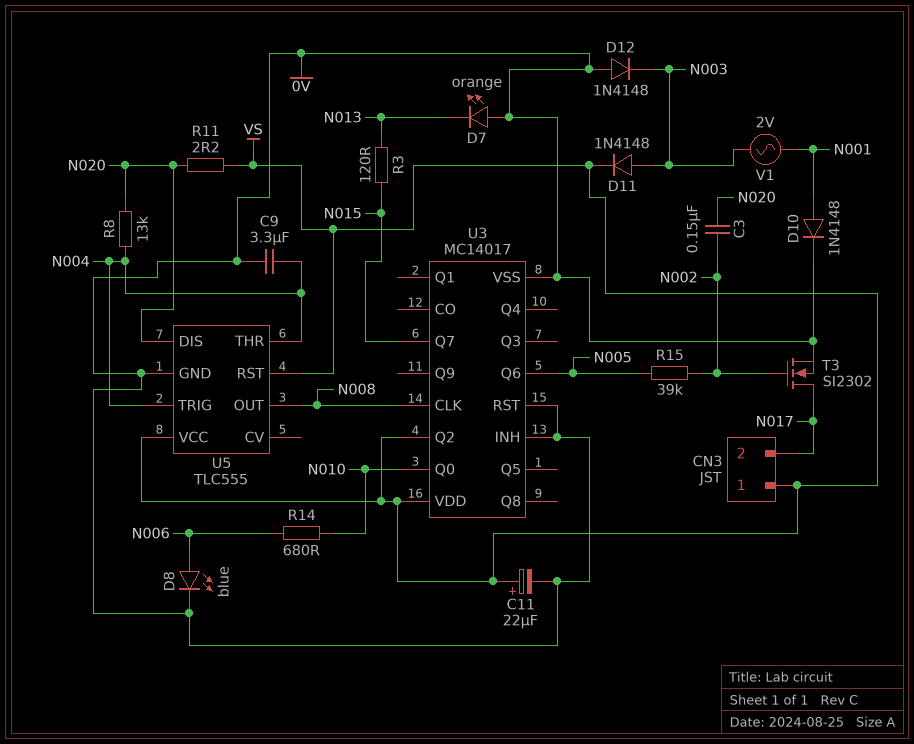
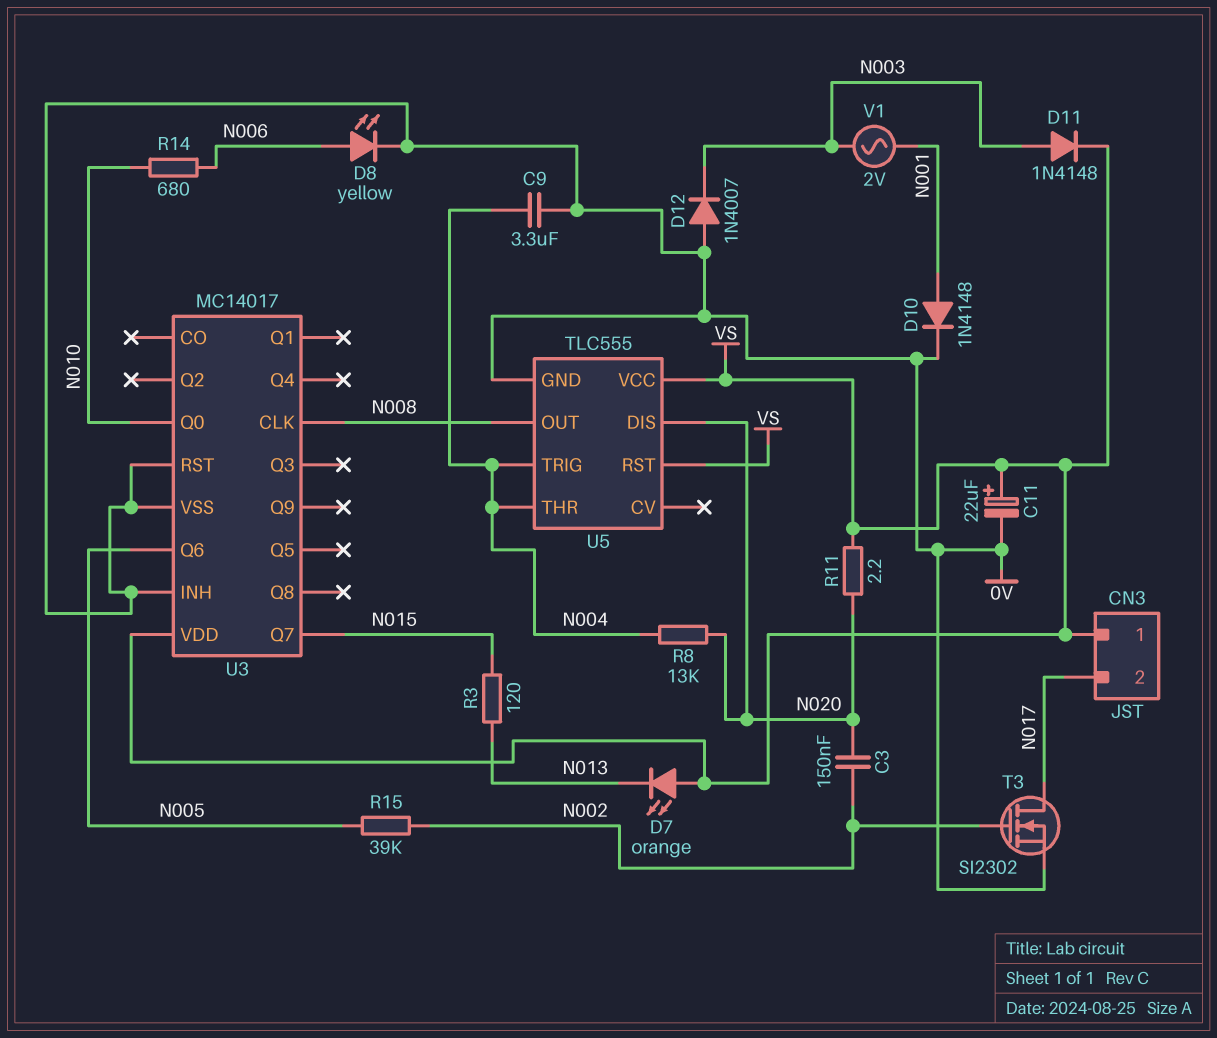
D7: LED orange (A 0V, K N013) -> LED orange (A VS, K N013)
D8: LED blue (A N006, K 0V) -> LED yellow (A N006, K 0V)
D12: diode 1N4148 (A 0V, K N003) -> diode 1N4007 (A 0V, K N003)
U3 pin Q2: VS -> none

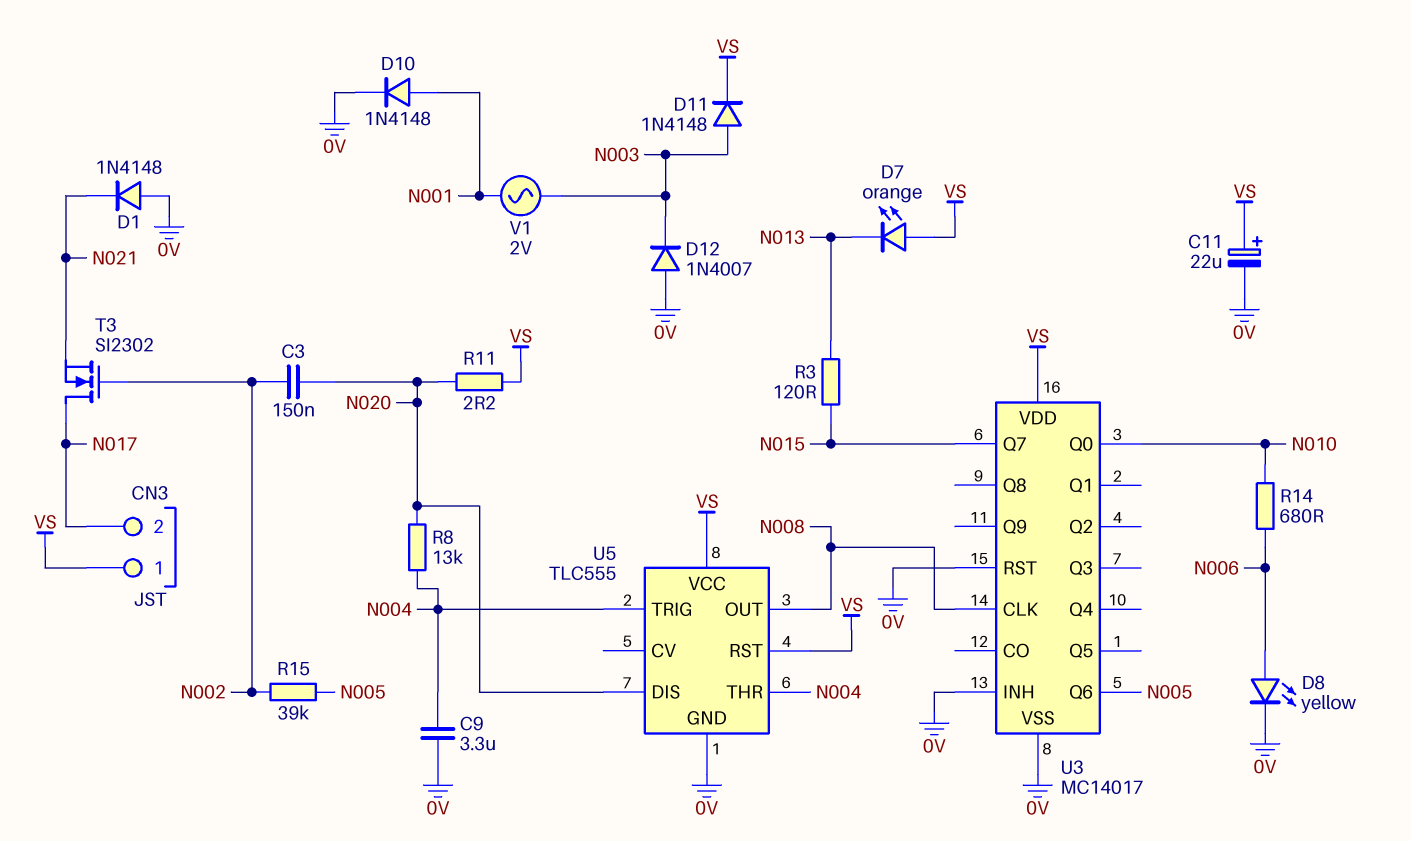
D1: none -> diode 1N4148 (A 0V, K N021)
T3: NMOS SI2302 (G N002, D N017, S 0V) -> NMOS SI2302 (G N002, D N017, S N021)

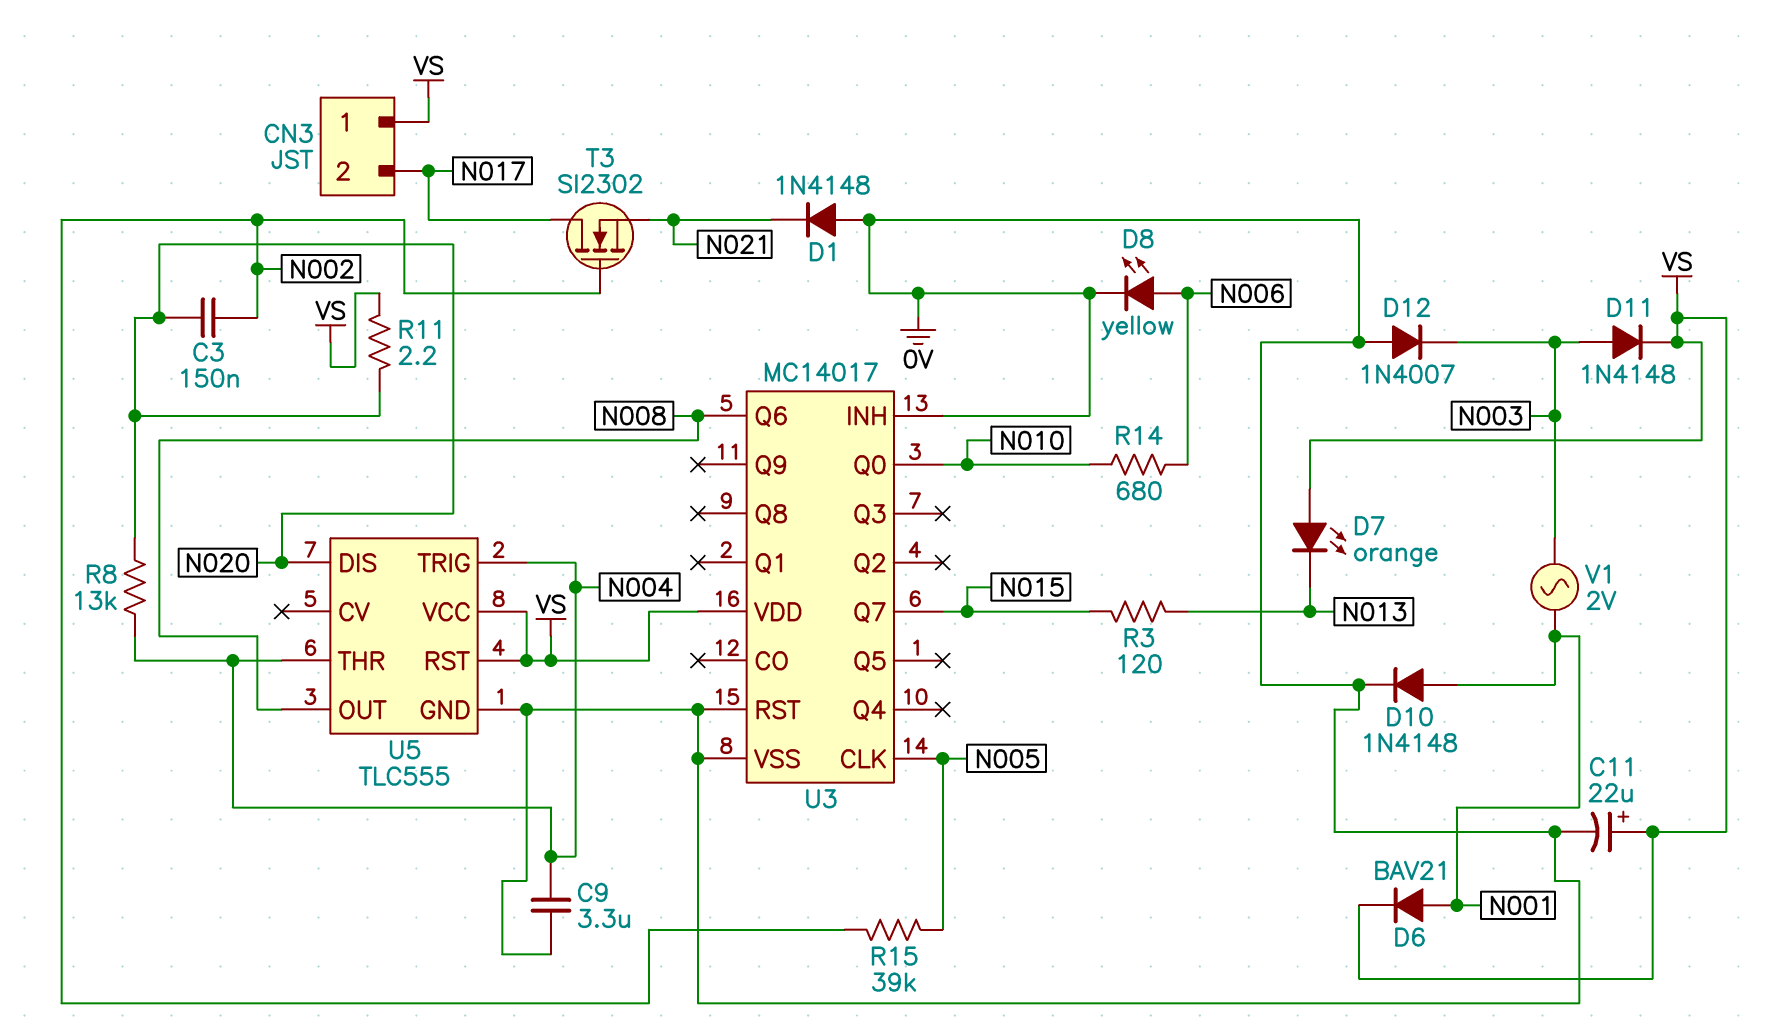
D6: none -> diode BAV21 (A N001, K VS)
U3 pin CLK: N008 -> N005
U3 pin Q6: N005 -> N008

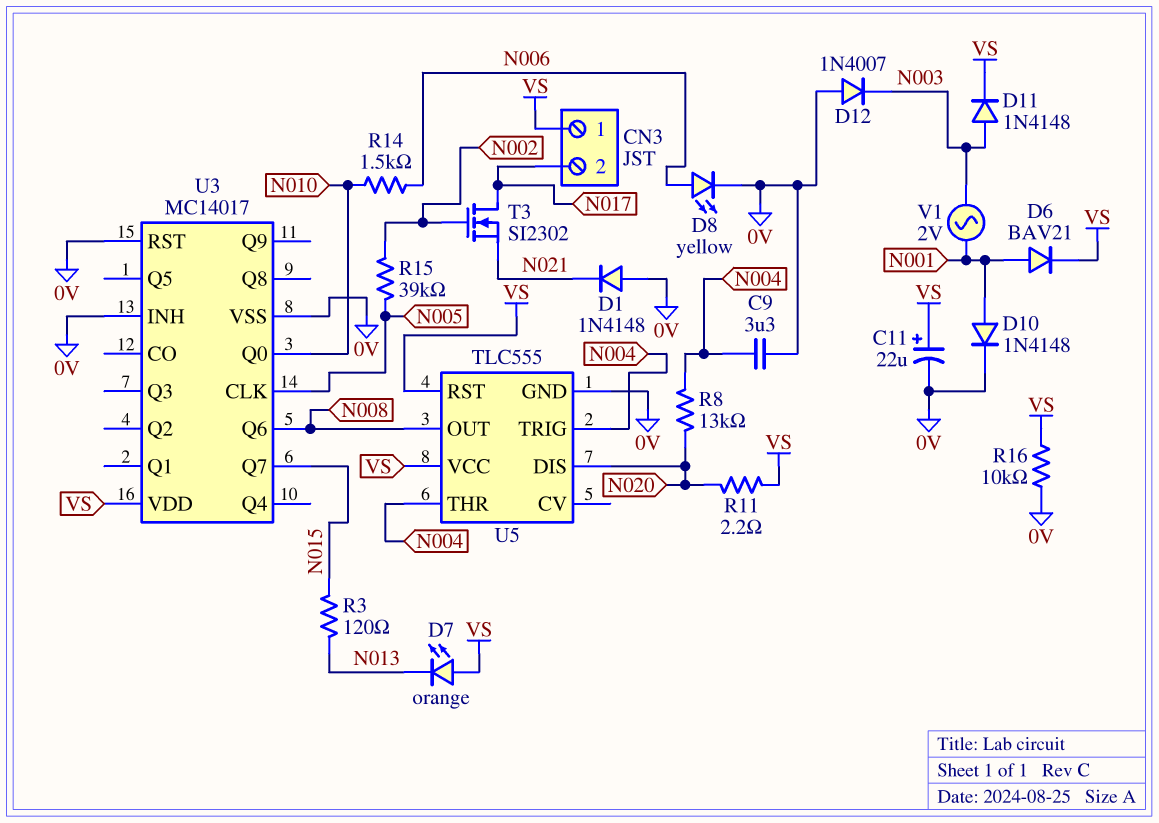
C3: 150nF (N002, N020) -> none
R14: 680 (N006, N010) -> 1.5k (N006, N010)
R16: none -> 10k (0V, VS)

